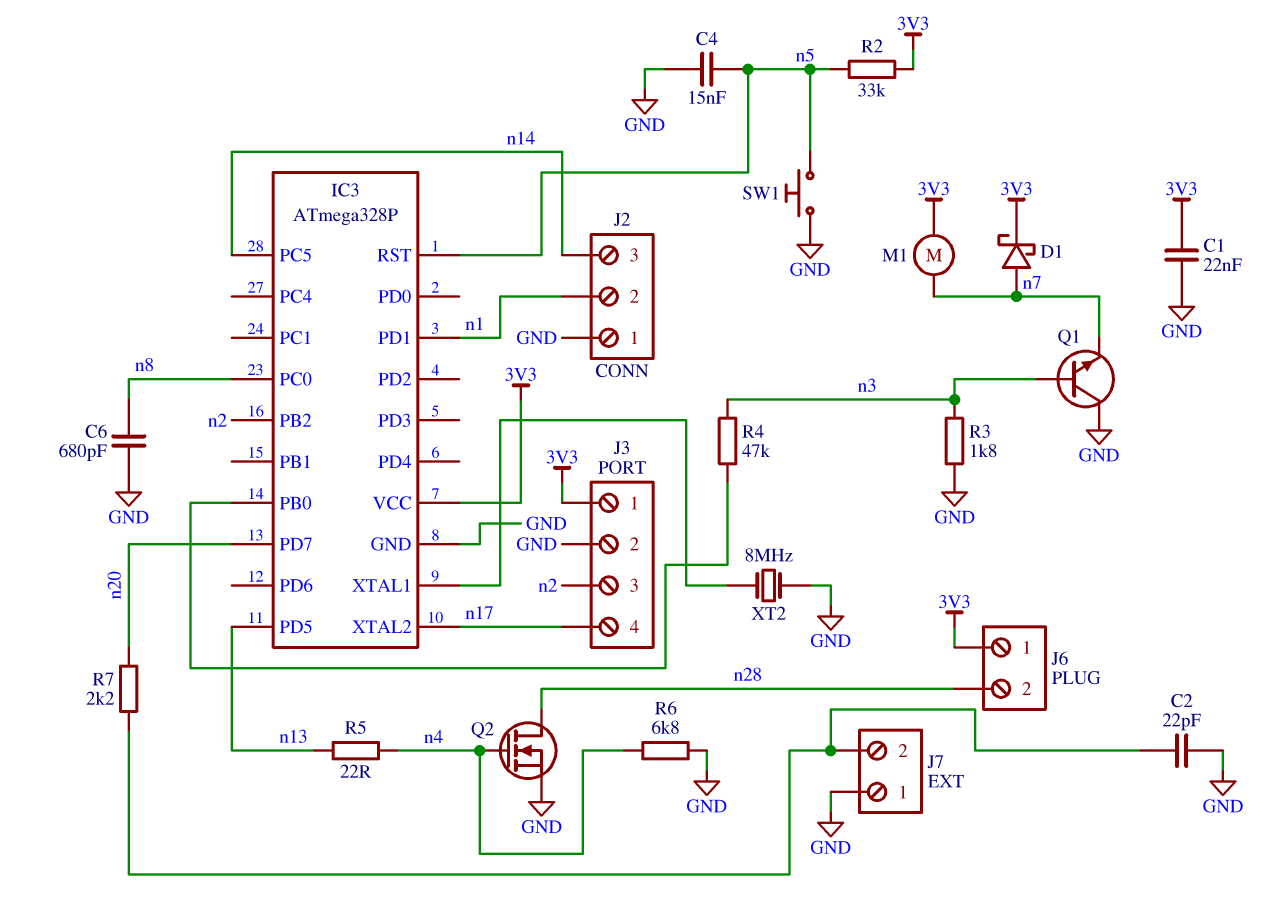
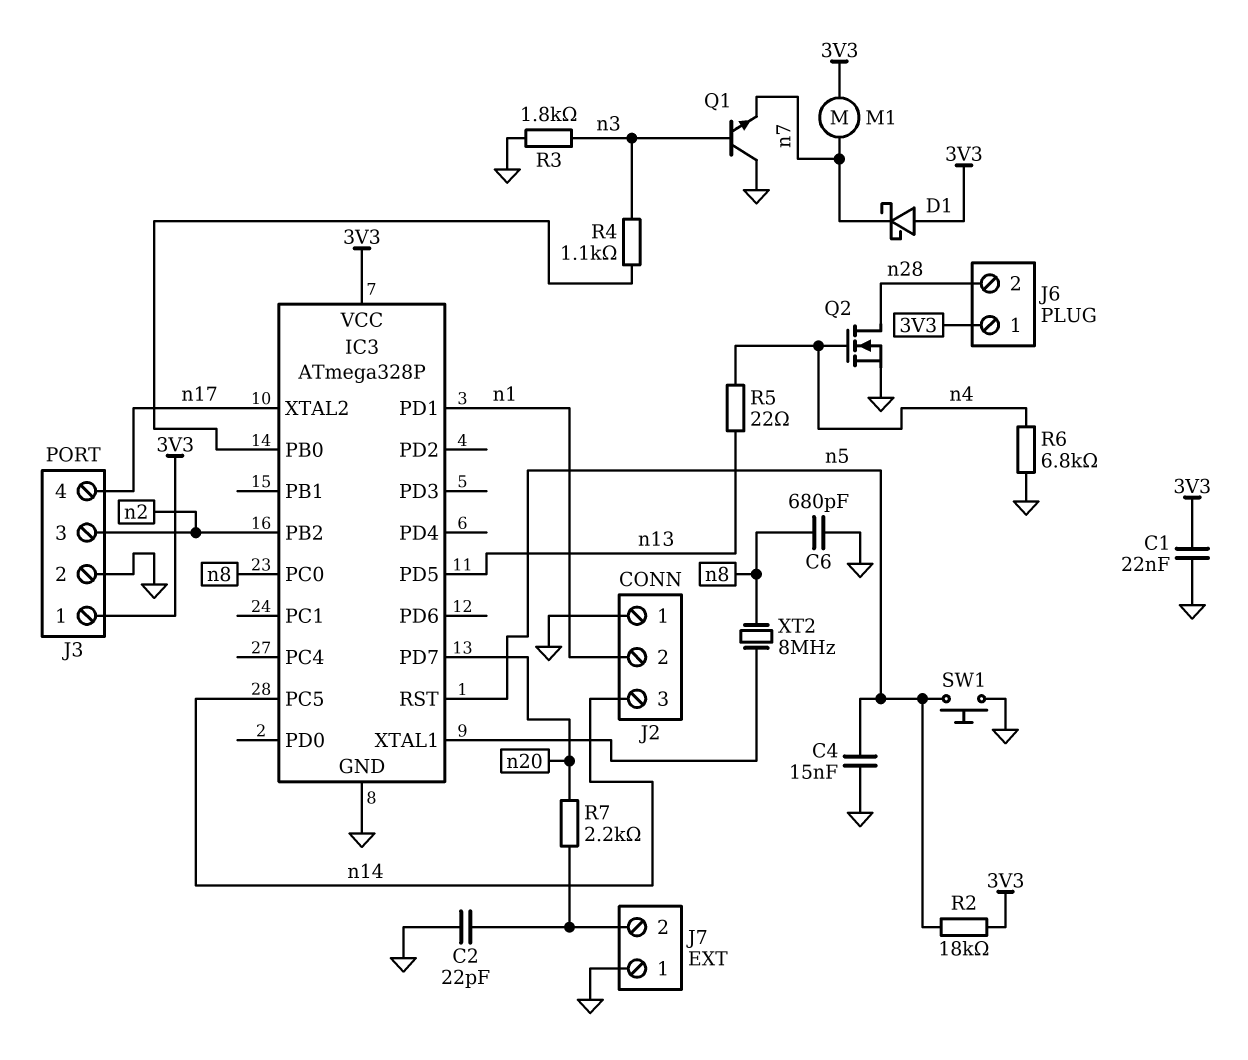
D1: schottky (A n7, K 3V3) -> schottky (A 3V3, K n7)
R2: 33k (3V3, n5) -> 18k (3V3, n5)
R4: 47k (IC3/PB0, n3) -> 1.1k (IC3/PB0, n3)
XT2: 8MHz (GND, IC3/XTAL1) -> 8MHz (IC3/XTAL1, n8)

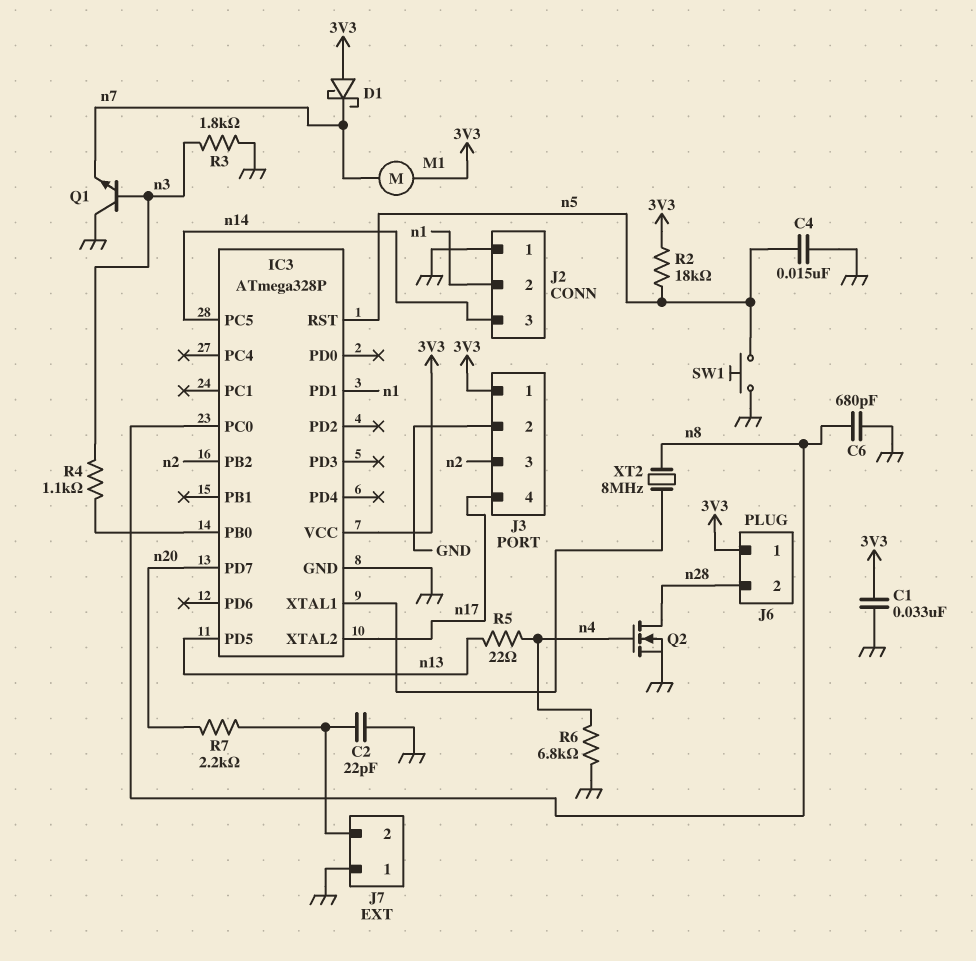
C1: 22nF (3V3, GND) -> 33nF (3V3, GND)

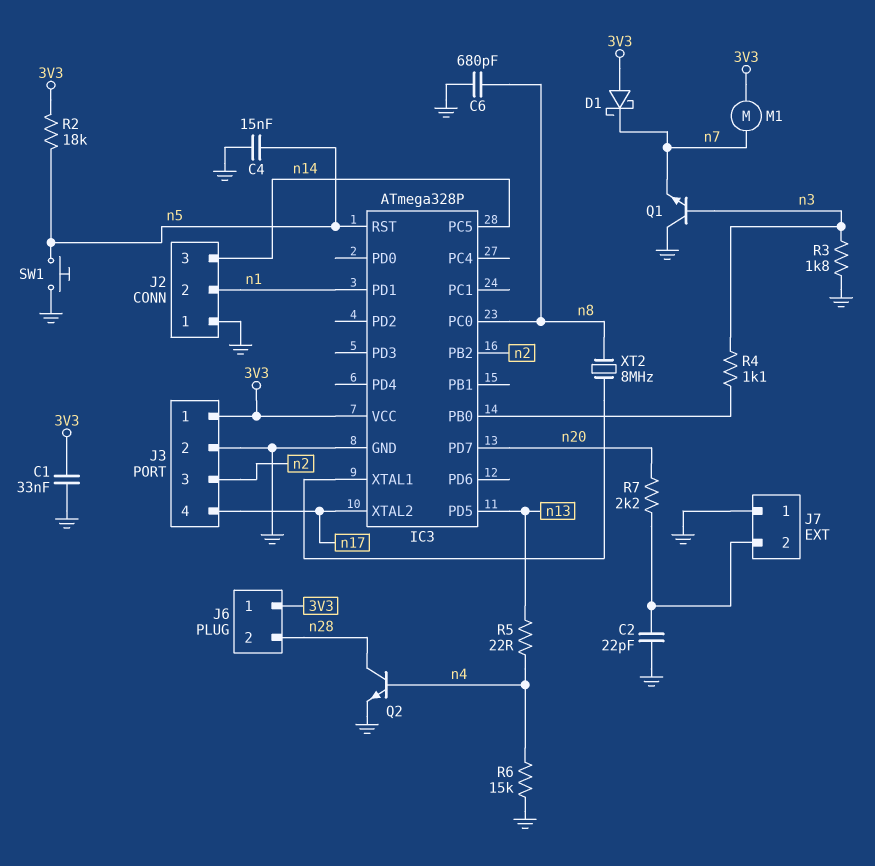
Q2: NMOS (G n4, D n28, S GND) -> NPN (B n4, C n28, E GND)
R6: 6.8k (GND, n4) -> 15k (GND, n4)

